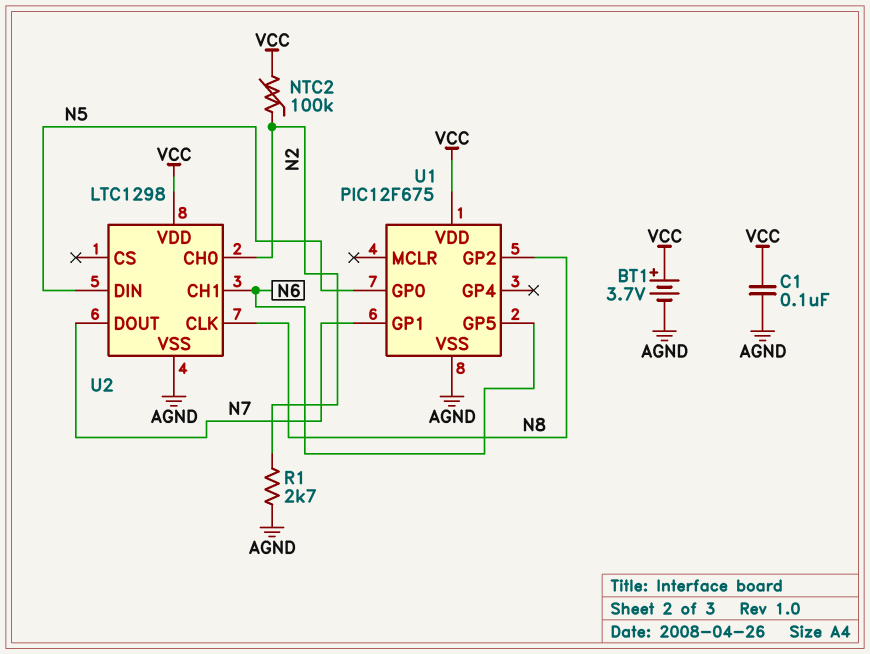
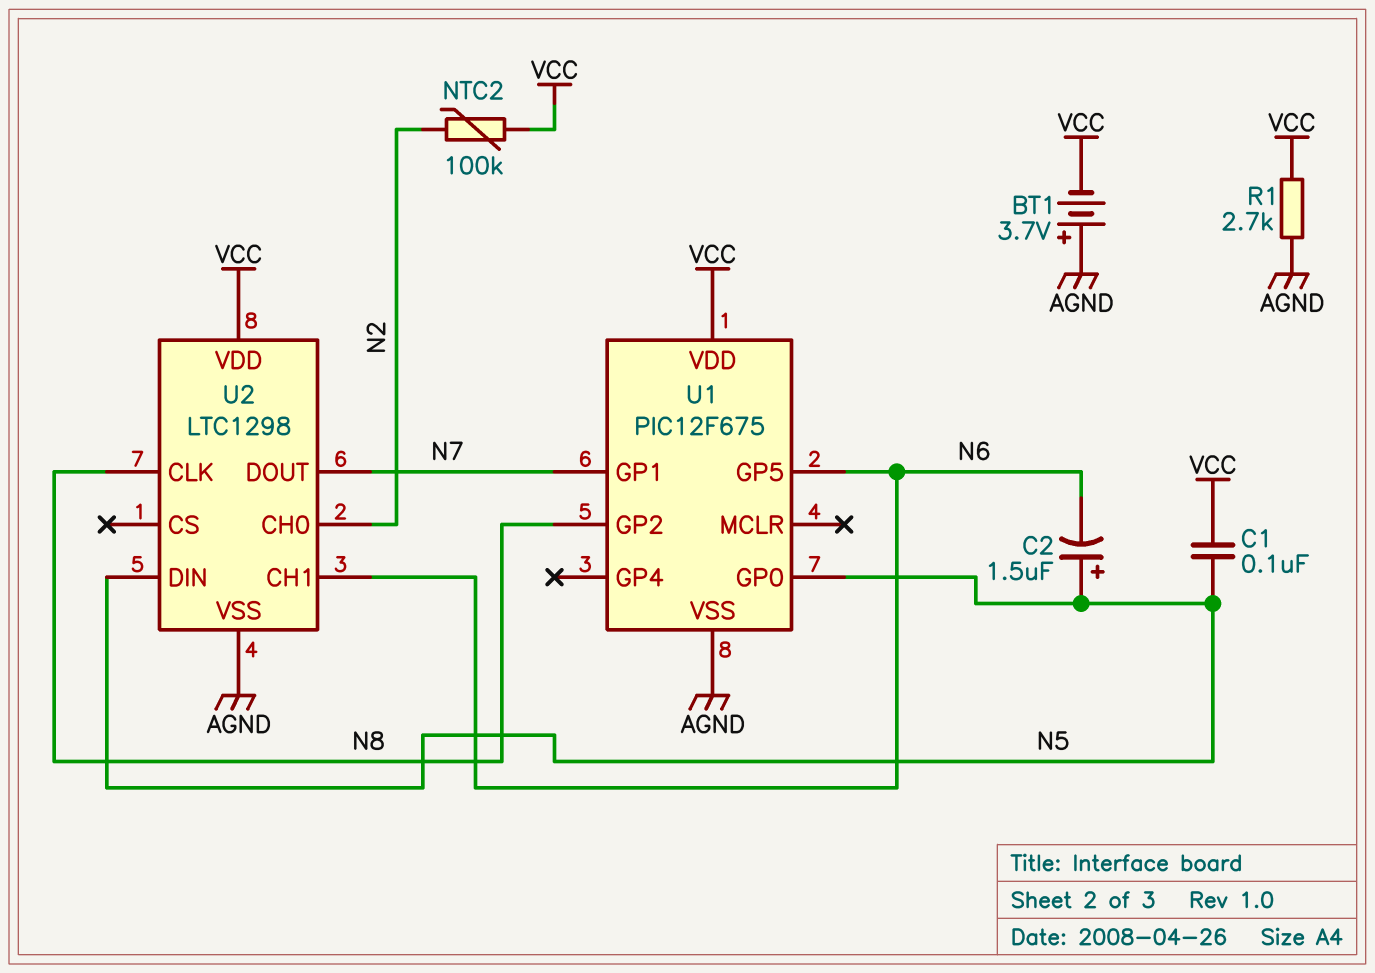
BT1: 3.7V (plus VCC, minus AGND) -> 3.7V (plus AGND, minus VCC)
C1: 100nF (AGND, VCC) -> 100nF (N5, VCC)
C2: none -> 1.5uF (plus N5, minus N6)
R1: 2.7k (AGND, N2) -> 2.7k (AGND, VCC)

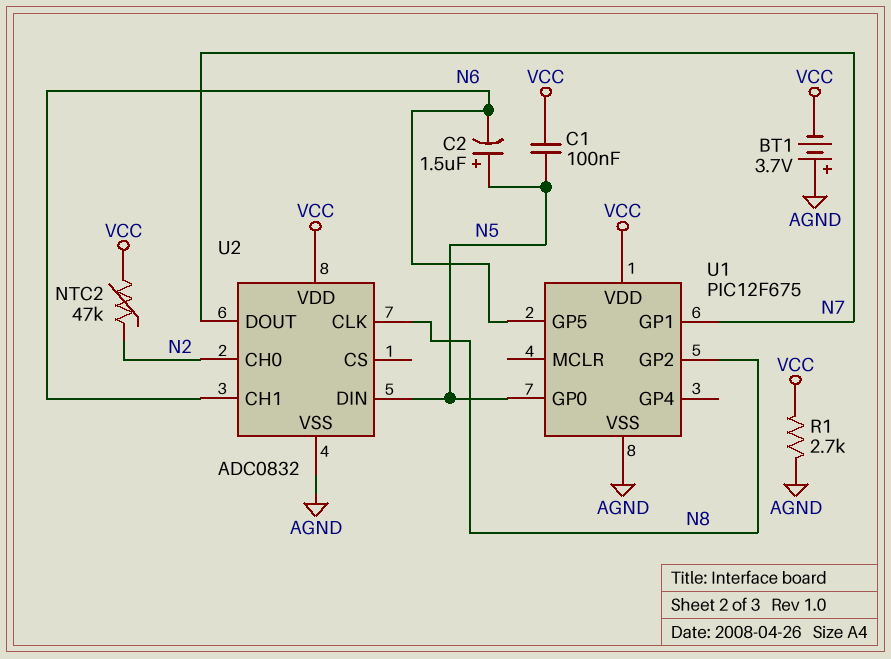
NTC2: 100k (N2, VCC) -> 47k (N2, VCC)
U2: LTC1298 -> ADC0832

